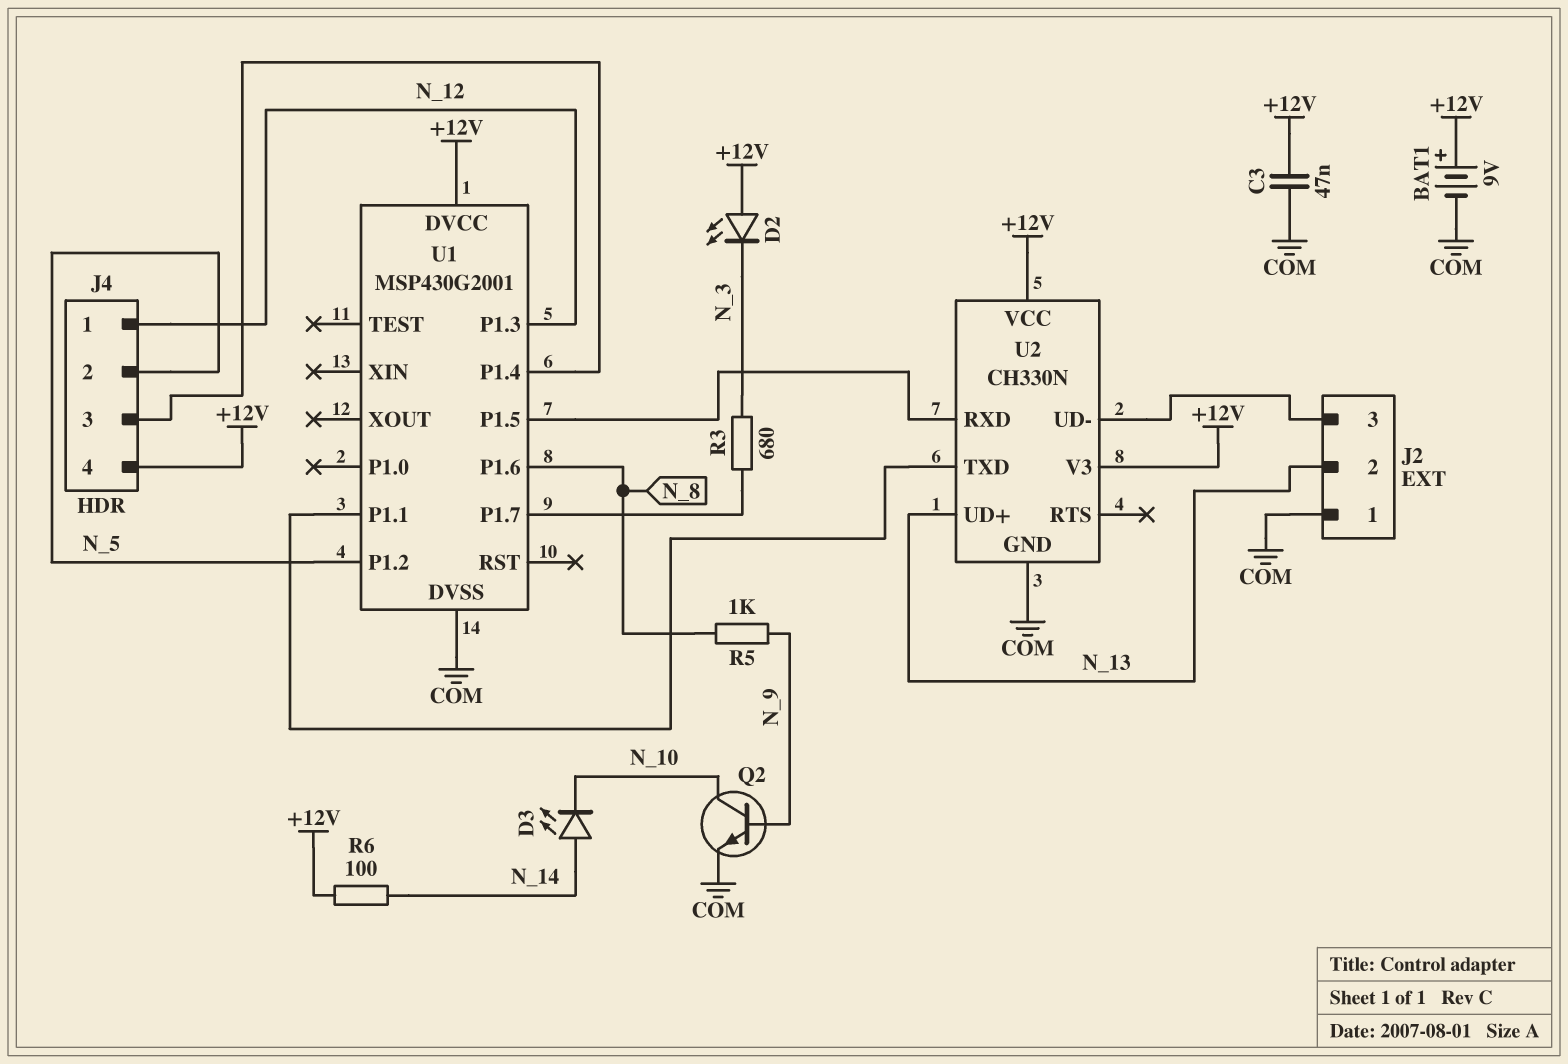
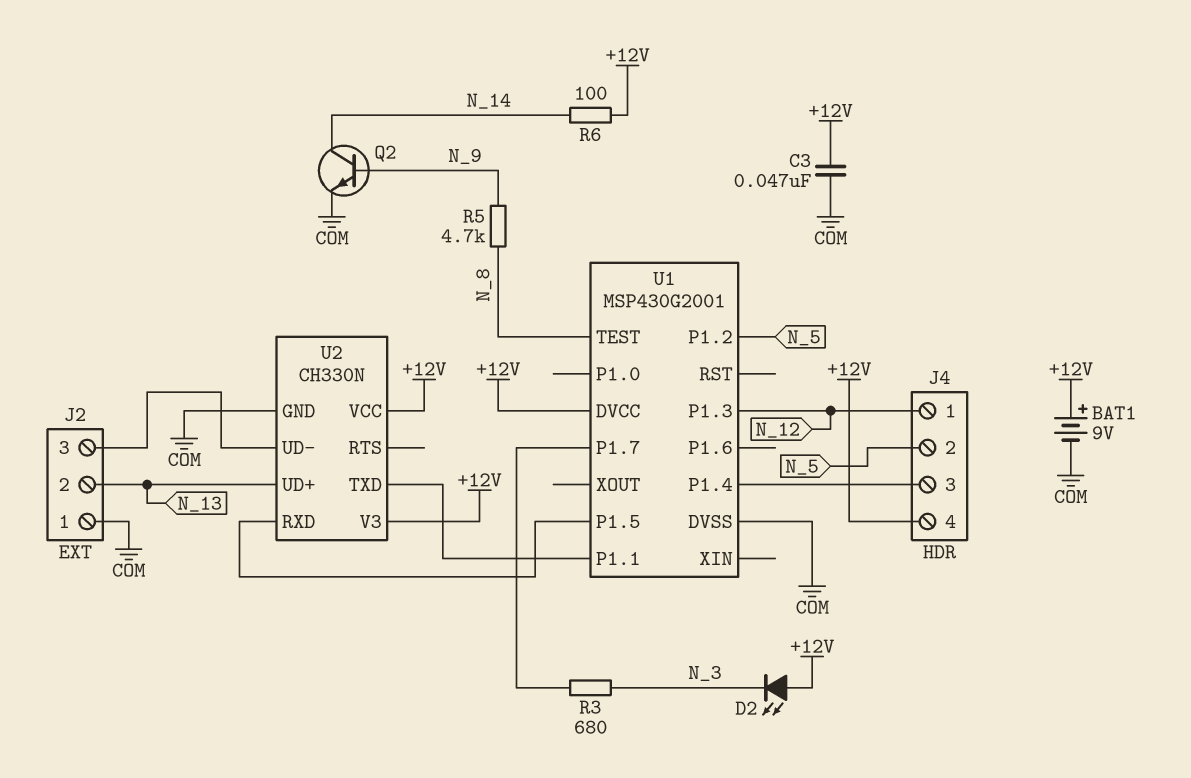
D3: LED (A N_14, K N_10) -> none
Q2: NPN (B N_9, C N_10, E COM) -> NPN (B N_9, C N_14, E COM)
R5: 1k (N_8, N_9) -> 4.7k (N_8, N_9)
U1 pin P1.6: N_8 -> none
U1 pin TEST: none -> N_8

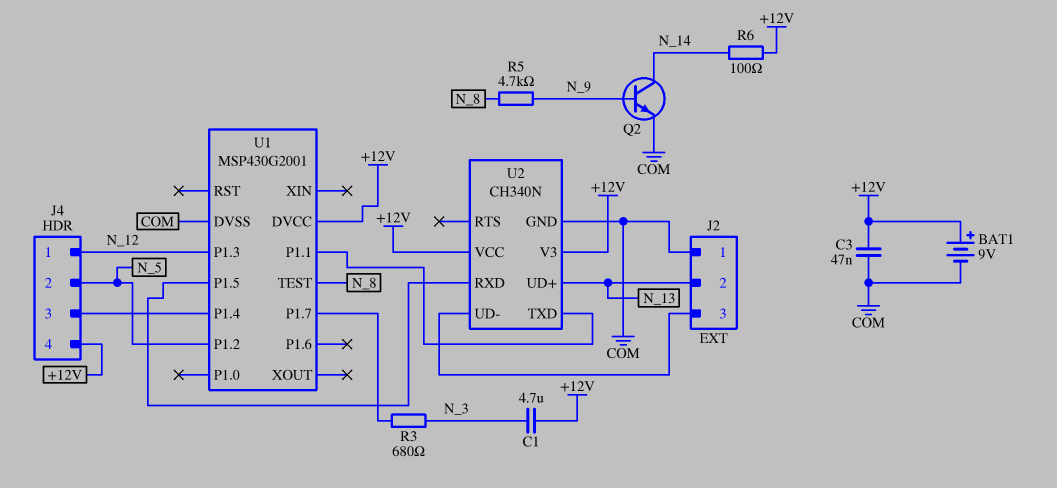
C1: none -> 4.7uF (+12V, N_3)
D2: LED (A +12V, K N_3) -> none
U2: CH330N -> CH340N

